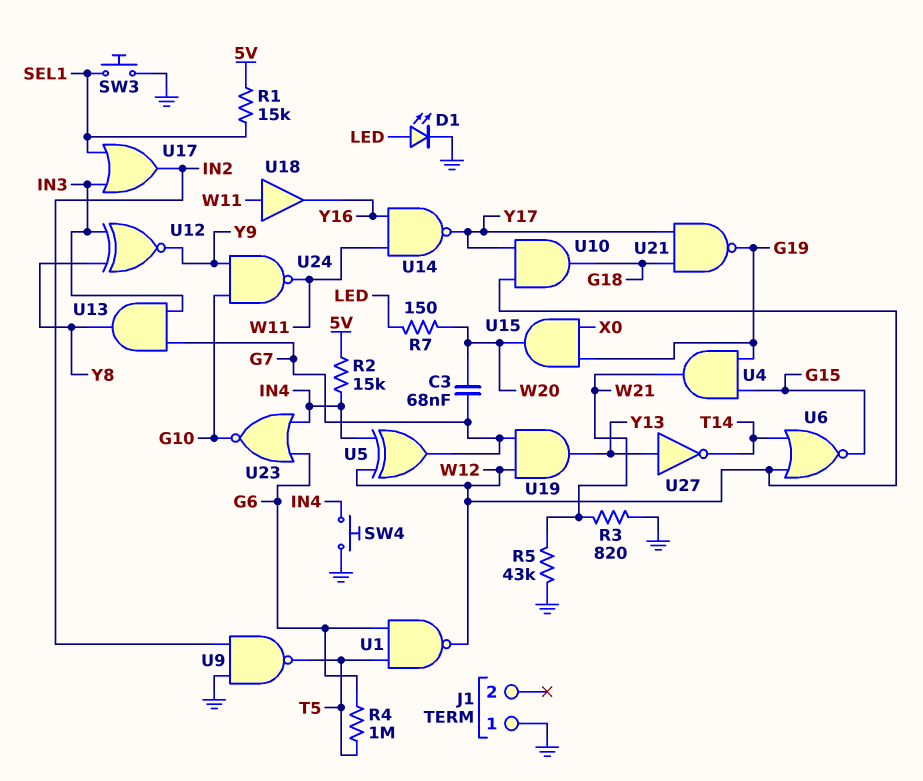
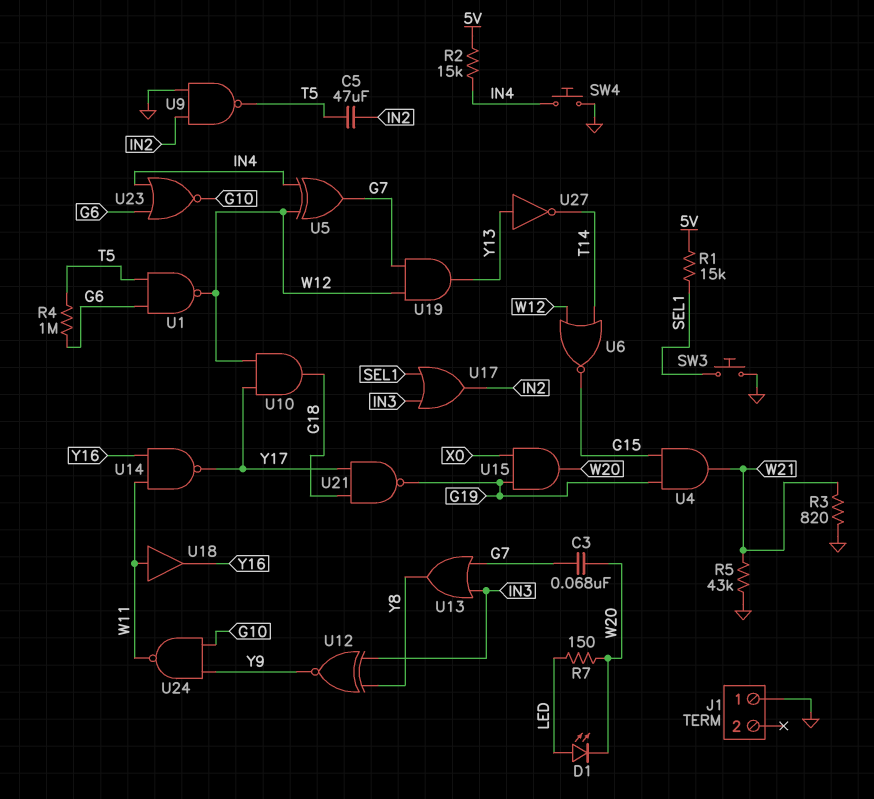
C5: none -> 47uF (IN2, T5)
D1: LED (A LED, K GND) -> LED (A LED, K W20)
U13: AND (in G7, in IN3, out Y8) -> OR (in G7, in IN3, out Y8)

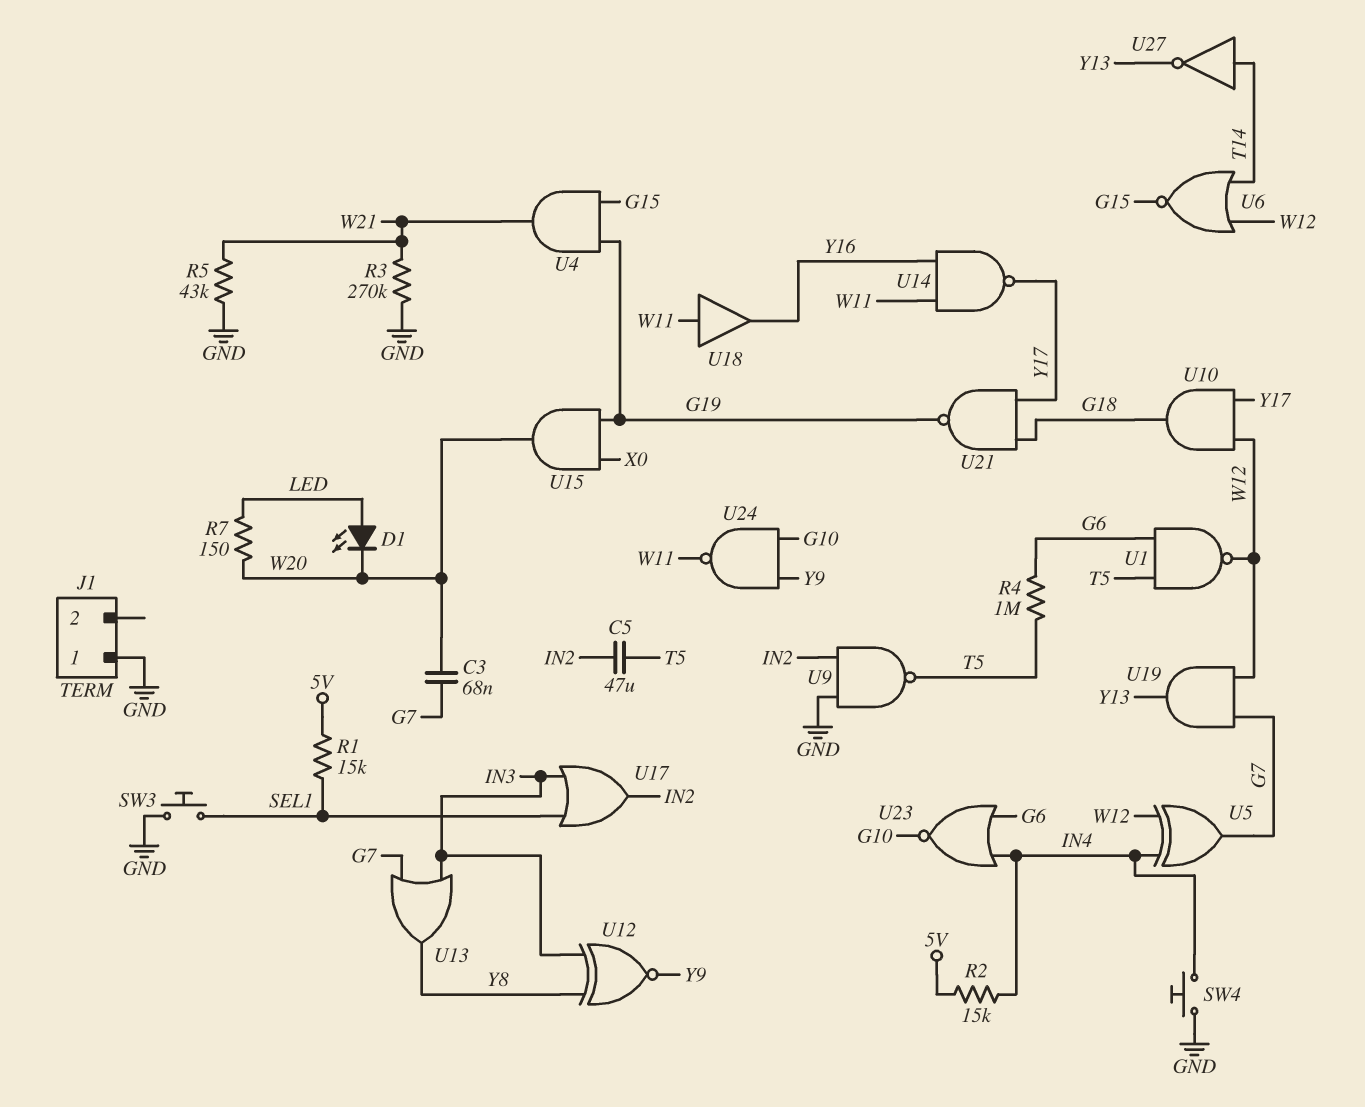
R3: 820 (GND, W21) -> 270k (GND, W21)
U27: NOT (in Y13, out T14) -> NOT (in T14, out Y13)

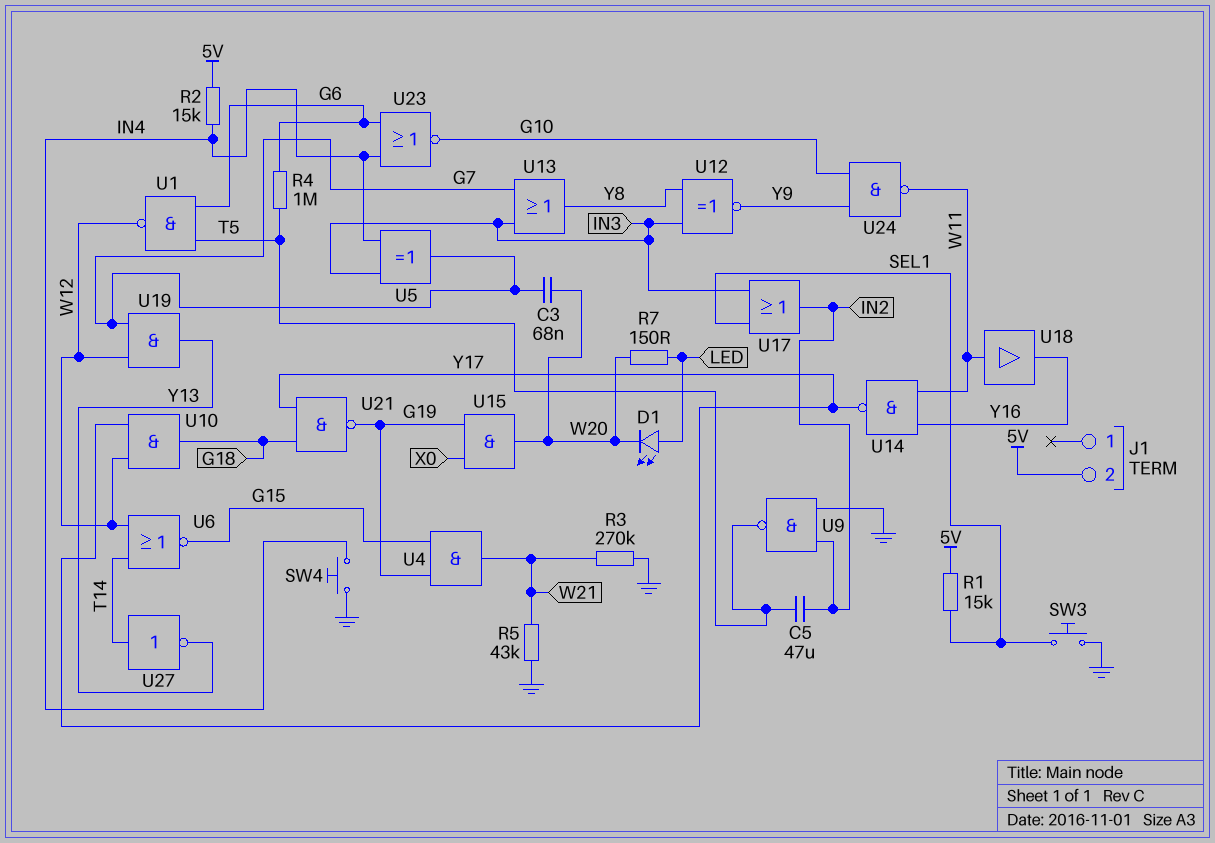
J1 pin 1: GND -> none
J1 pin 2: none -> 5V
U5: XOR (in IN4, in W12, out G7) -> XOR (in IN3, in IN4, out G7)

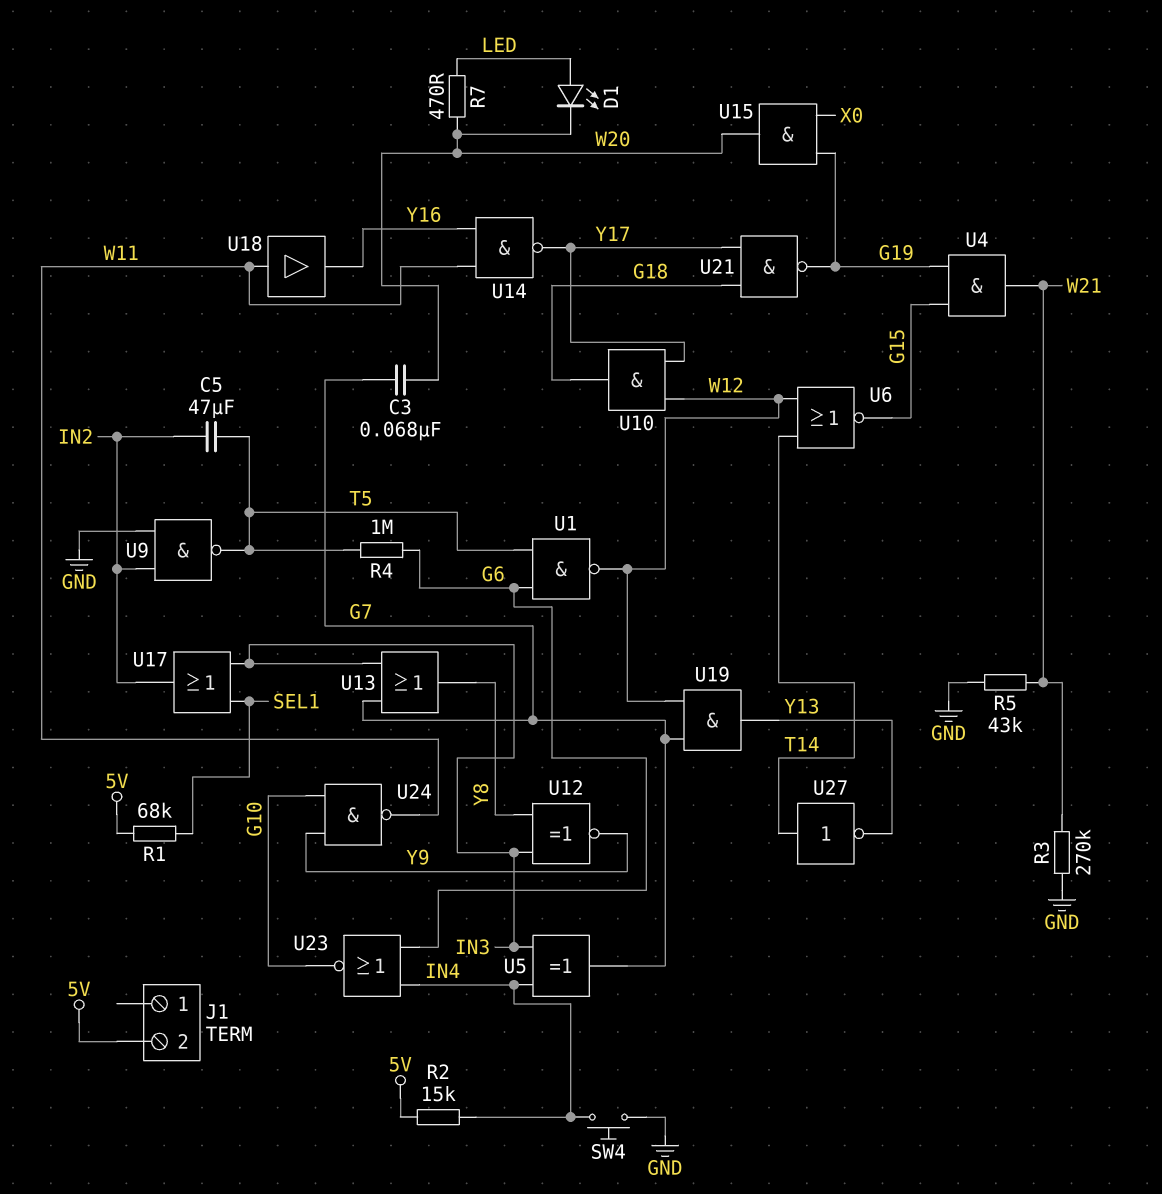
R1: 15k (5V, SEL1) -> 68k (5V, SEL1)
R7: 150 (LED, W20) -> 470 (LED, W20)
SW3: button (GND, SEL1) -> none

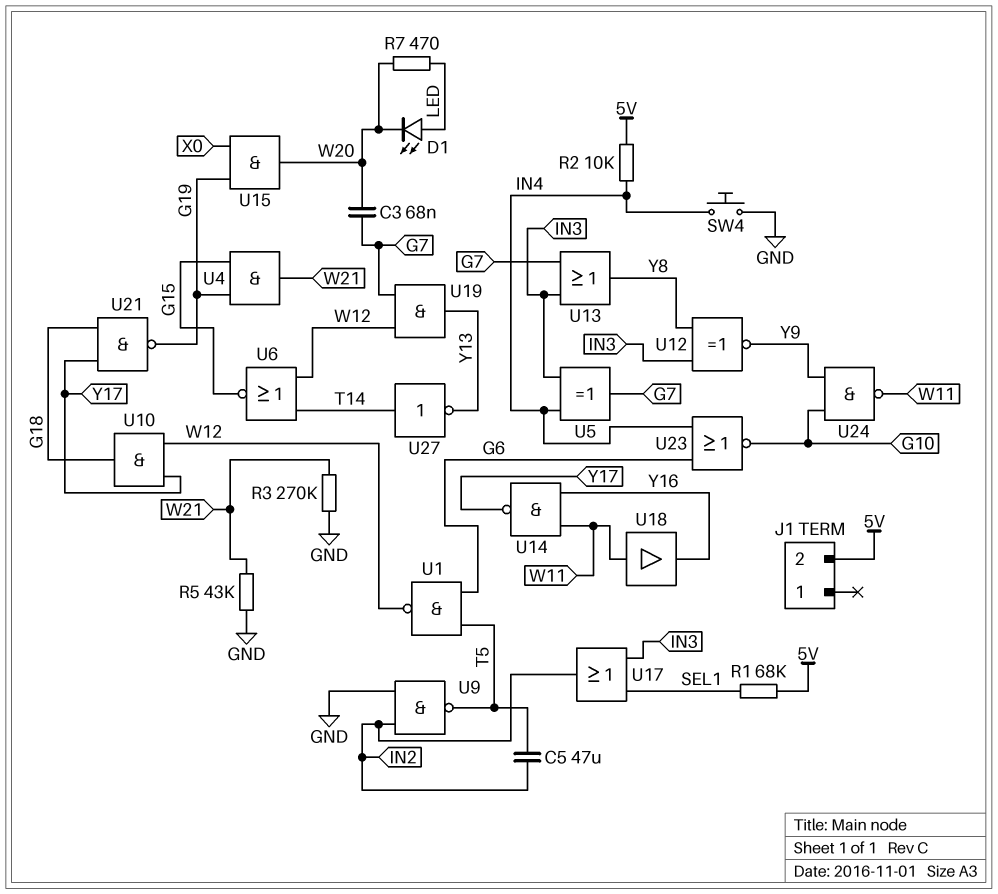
R2: 15k (5V, IN4) -> 10k (5V, IN4)
R4: 1M (G6, T5) -> none

